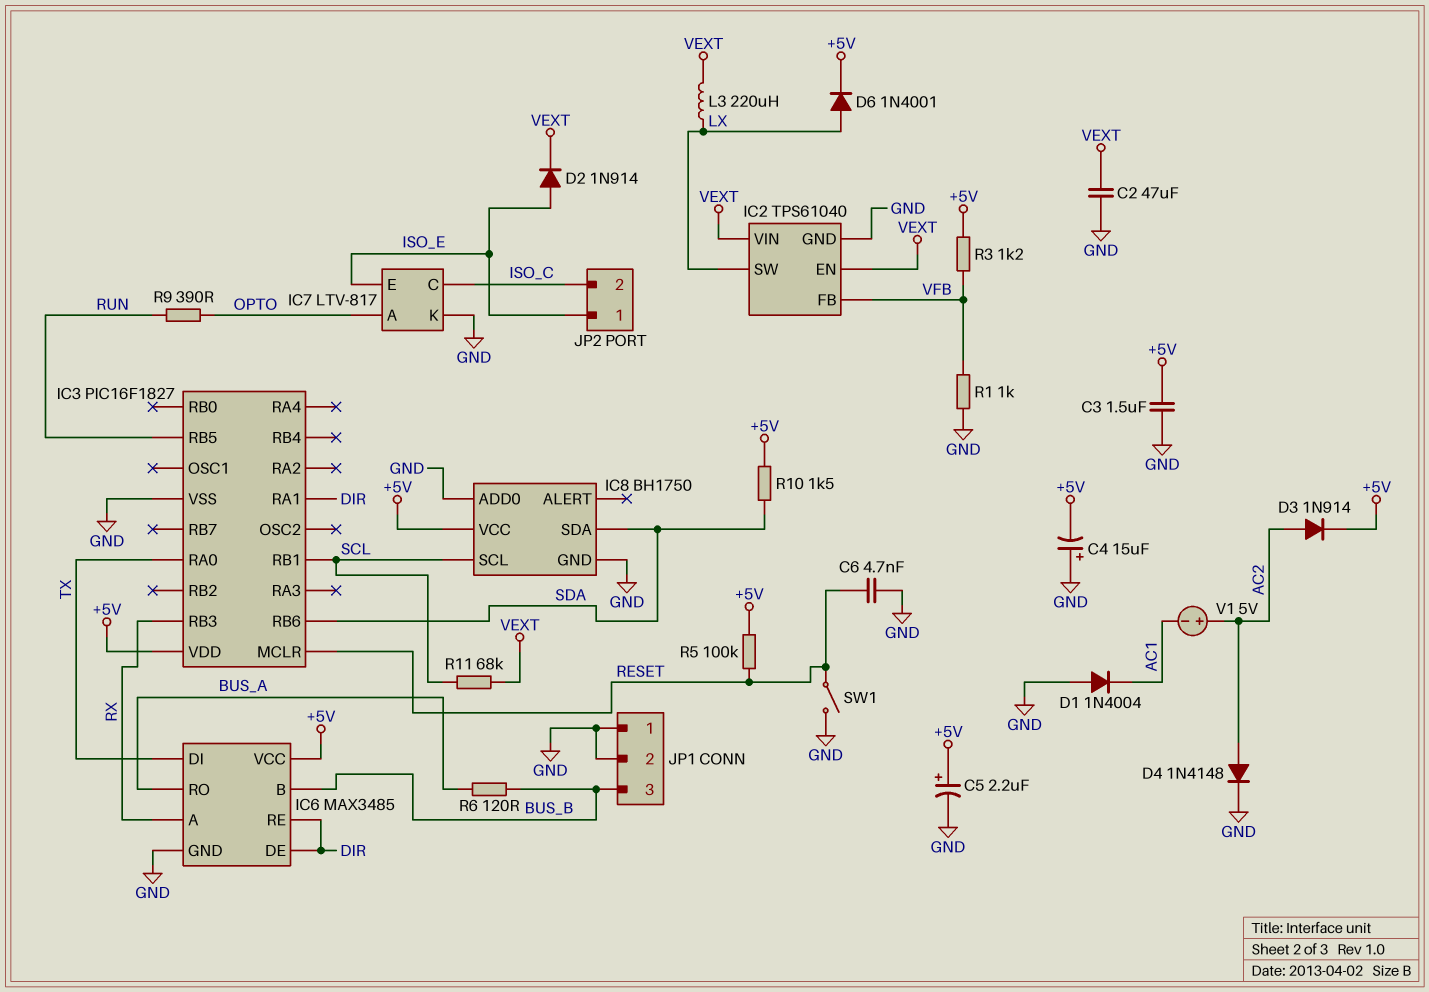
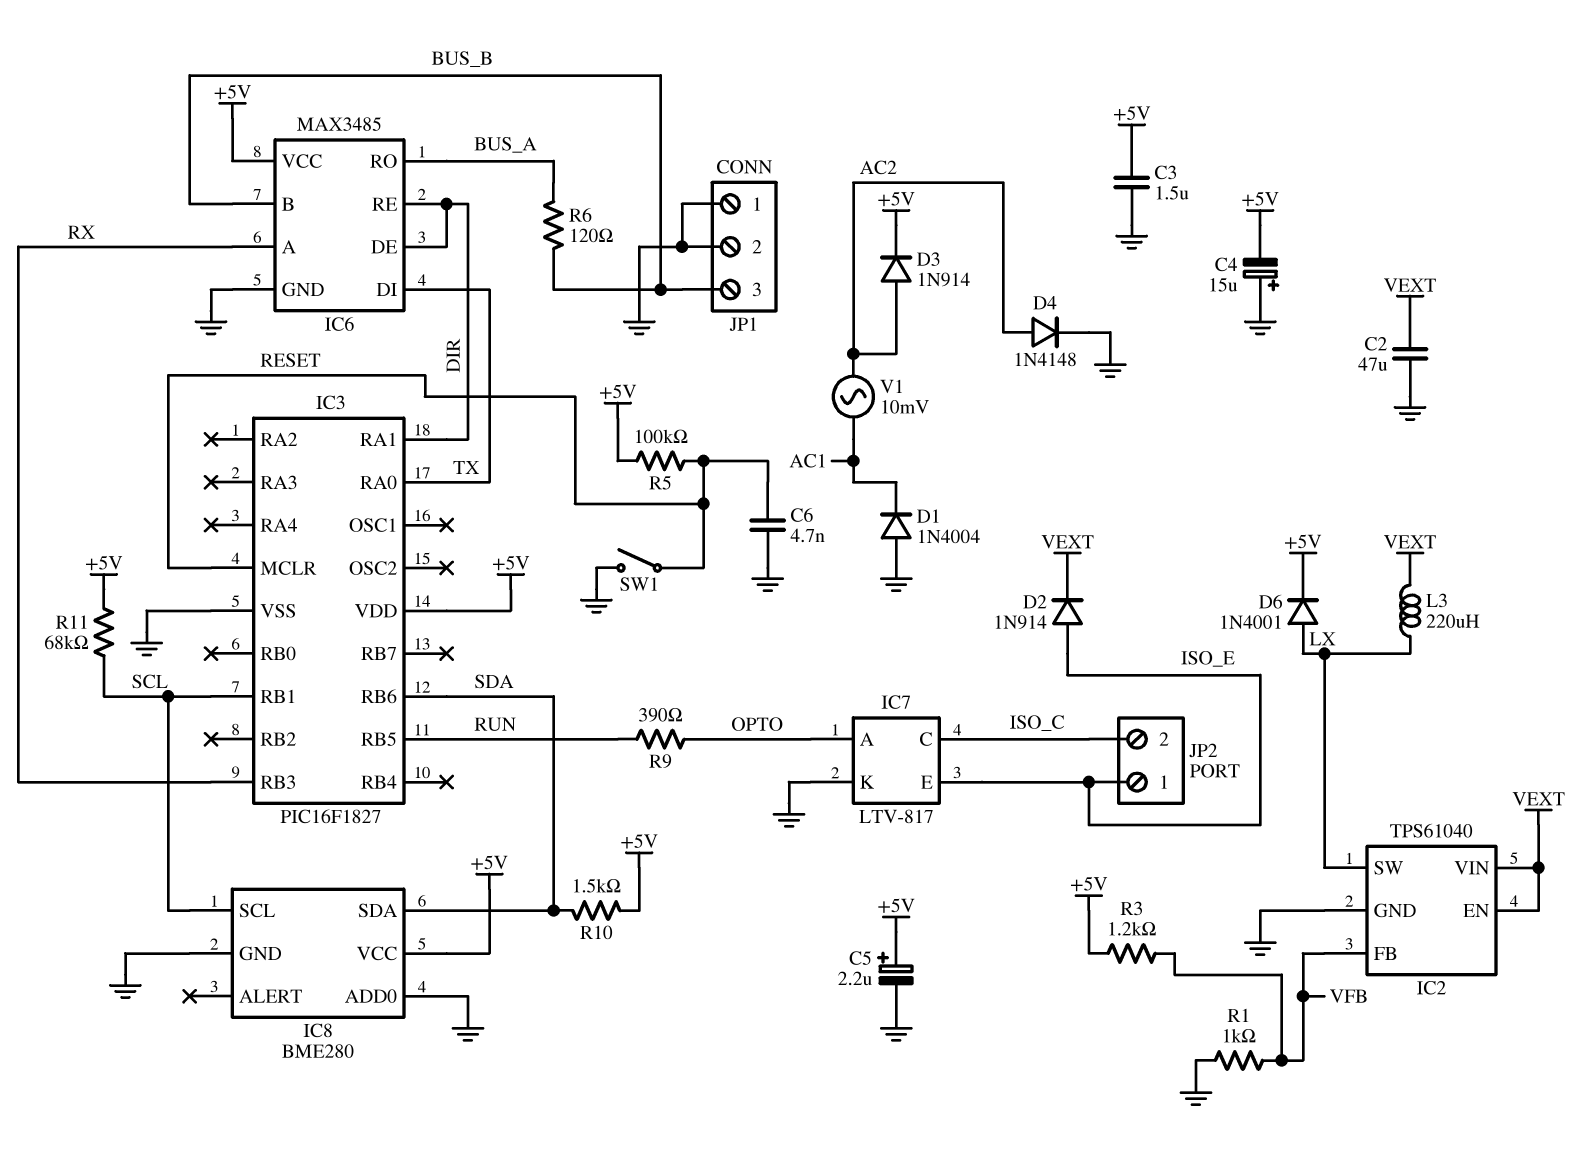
IC8: BH1750 -> BME280
R11: 68k (SCL, VEXT) -> 68k (+5V, SCL)
V1: 5V (plus AC2, minus AC1) -> AC 10mV (AC1, AC2)

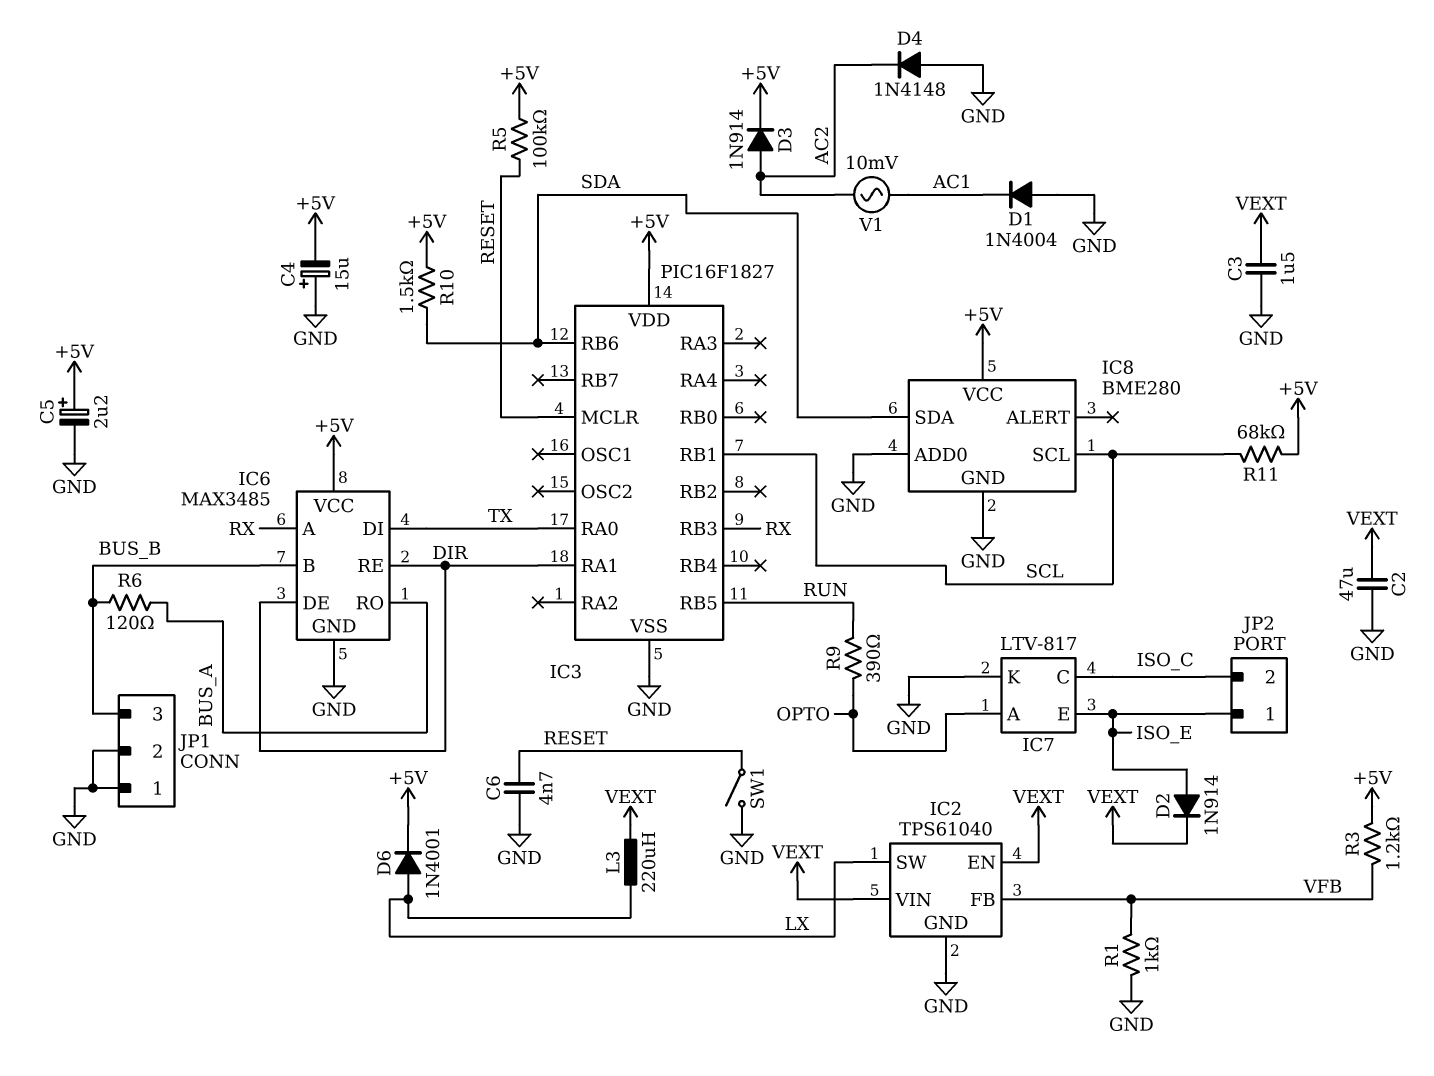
C3: 1.5uF (+5V, GND) -> 1.5uF (GND, VEXT)
D4: diode 1N4148 (A AC2, K GND) -> diode 1N4148 (A GND, K AC2)

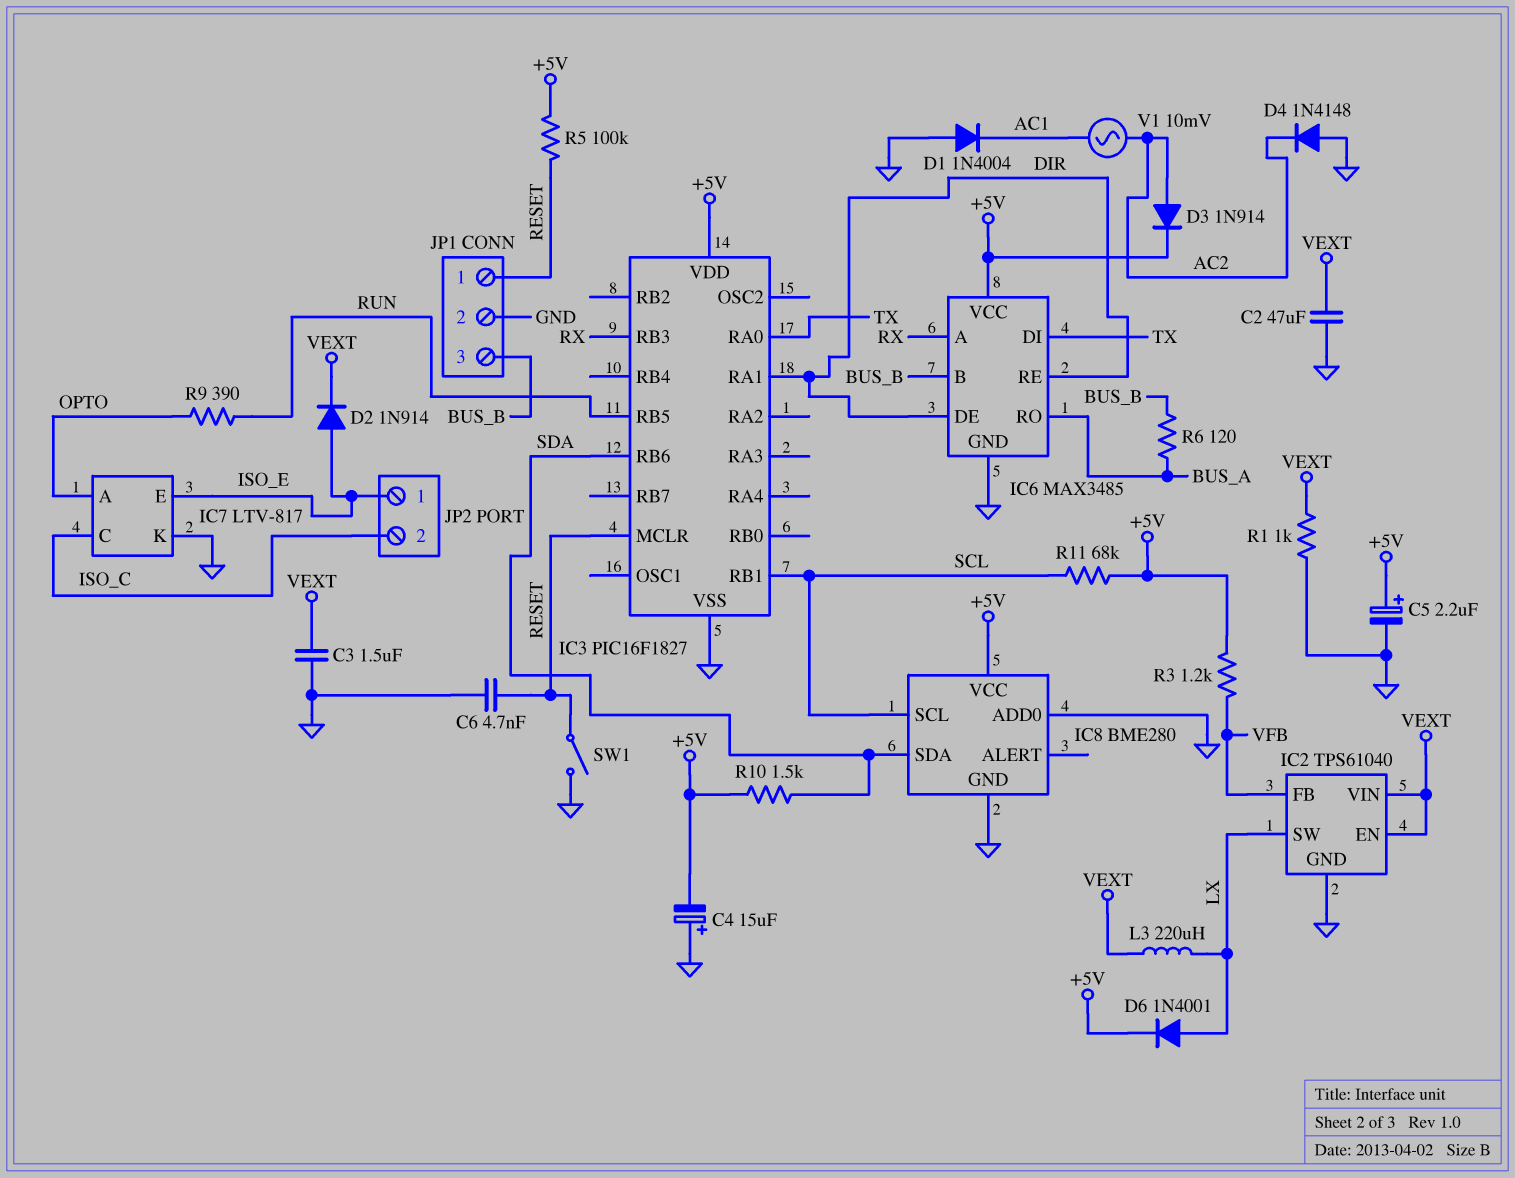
JP1 pin 1: GND -> RESET
R1: 1k (GND, VFB) -> 1k (GND, VEXT)

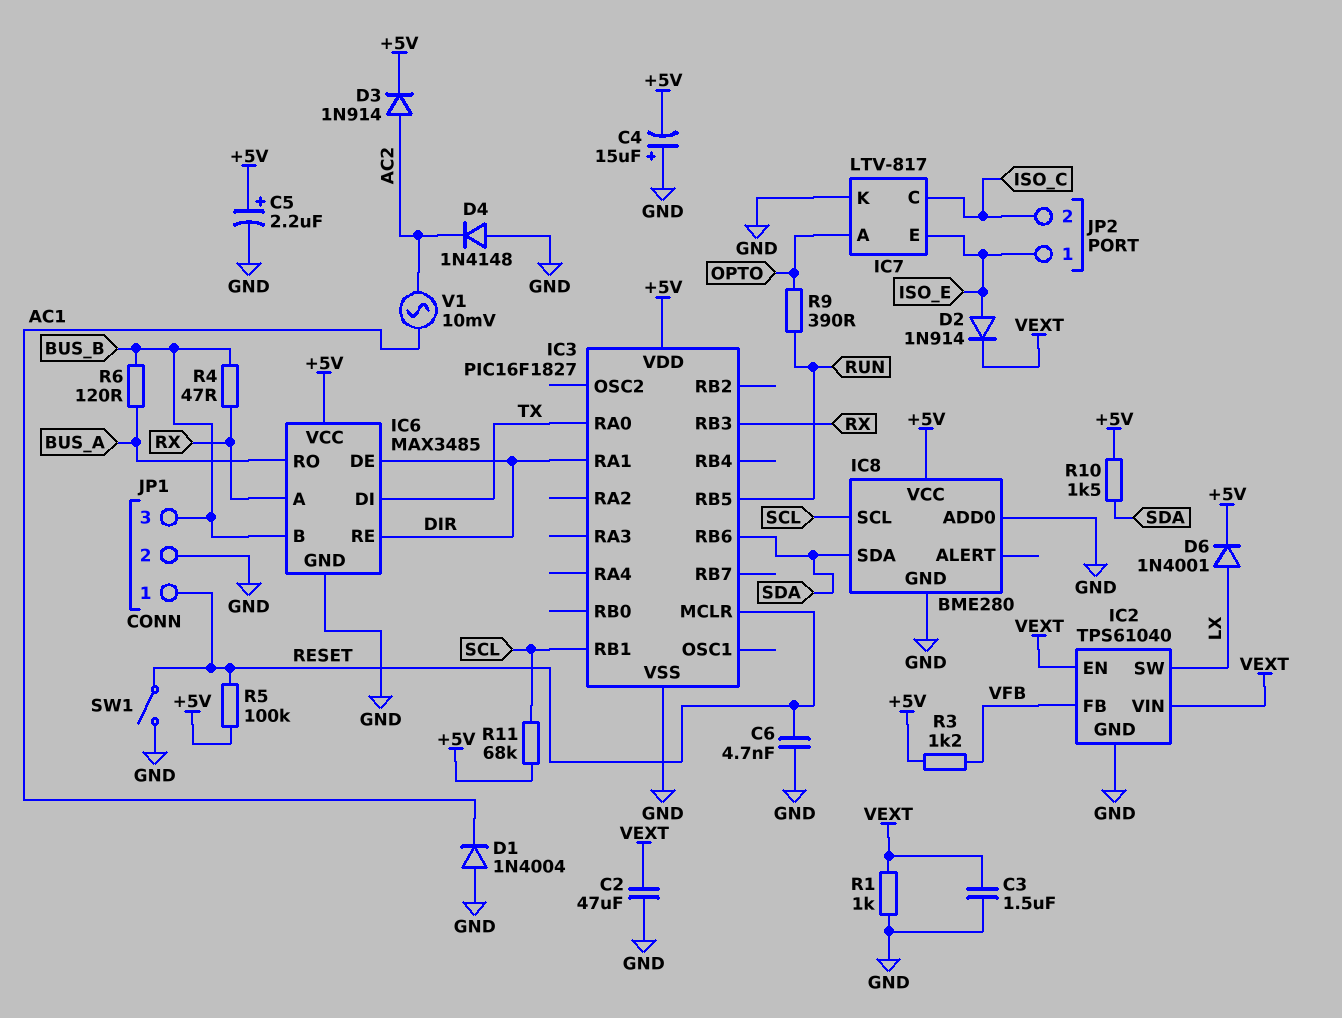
L3: 220uH (LX, VEXT) -> none
R4: none -> 47 (BUS_B, RX)

